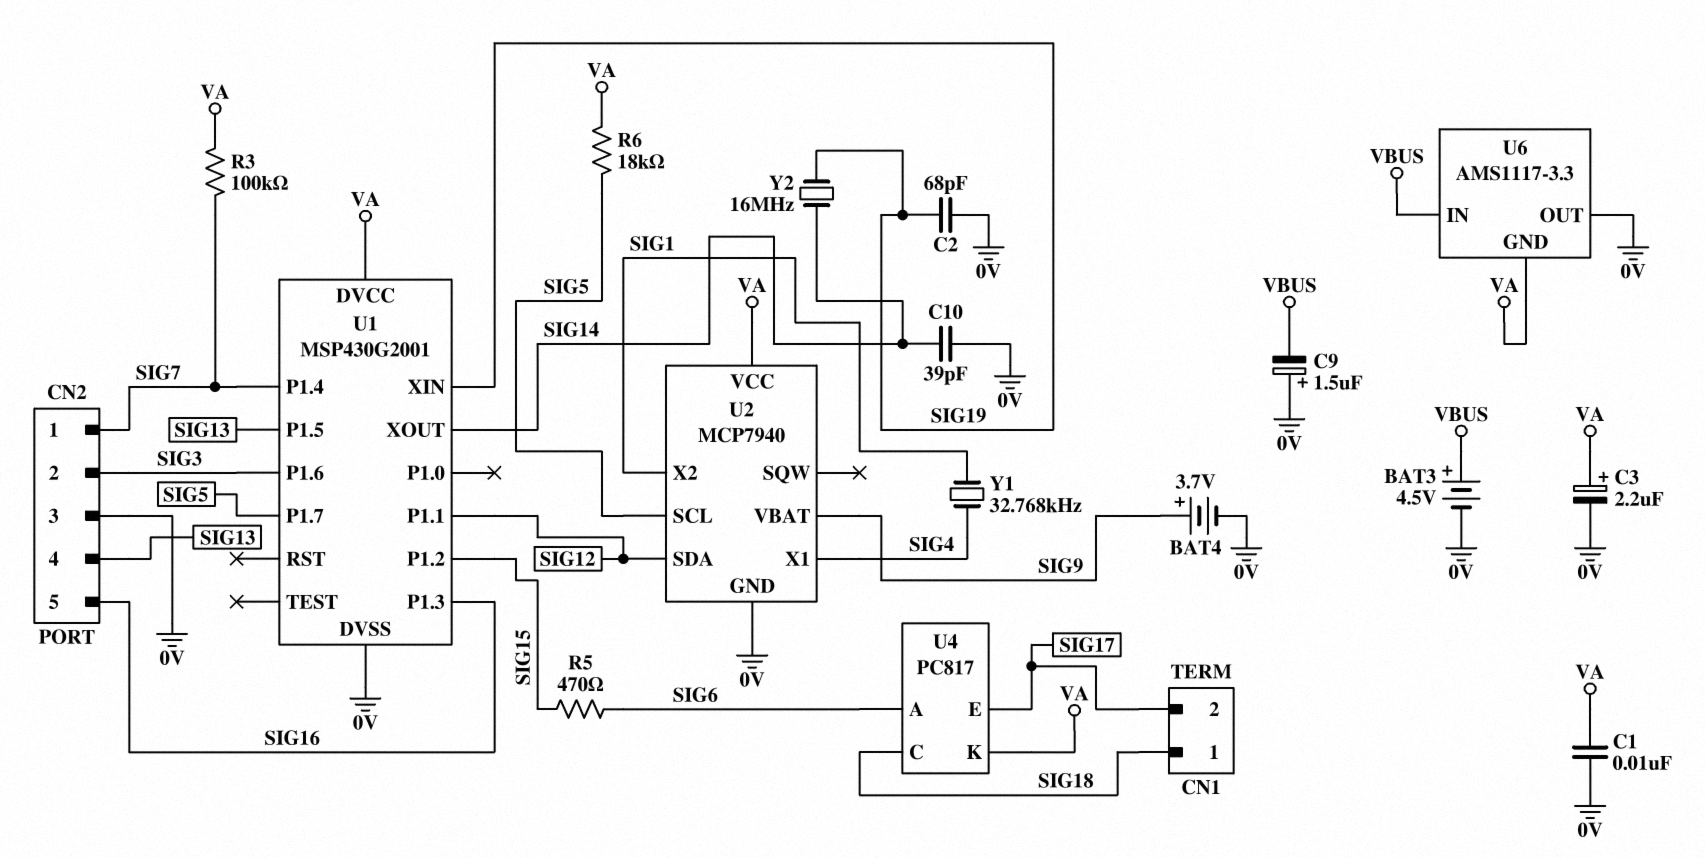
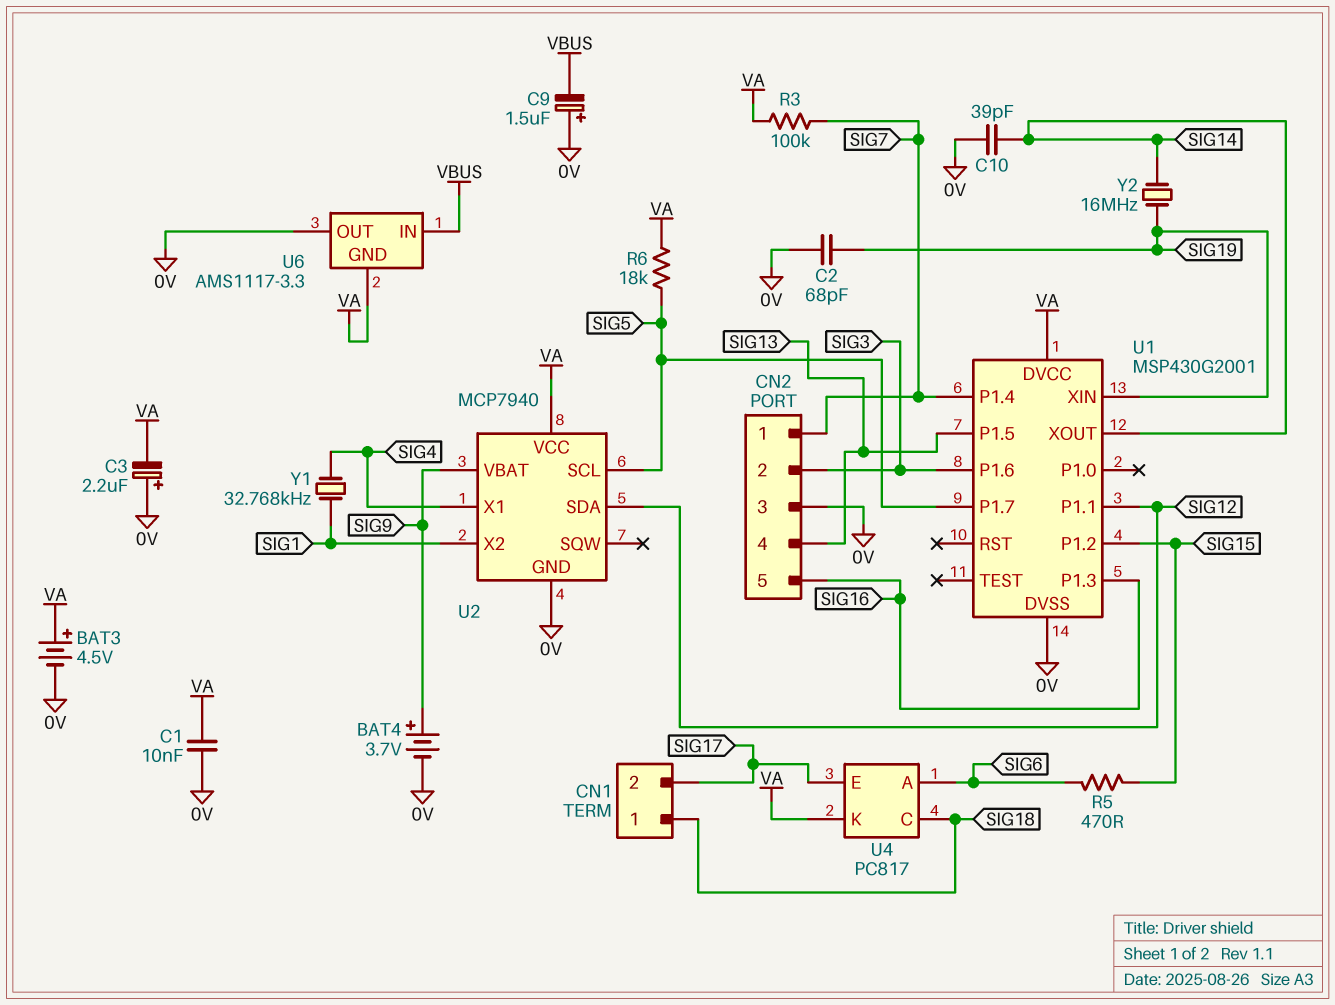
BAT3: 4.5V (plus VBUS, minus 0V) -> 4.5V (plus VA, minus 0V)
C3: 2.2uF (plus VA, minus 0V) -> 2.2uF (plus 0V, minus VA)

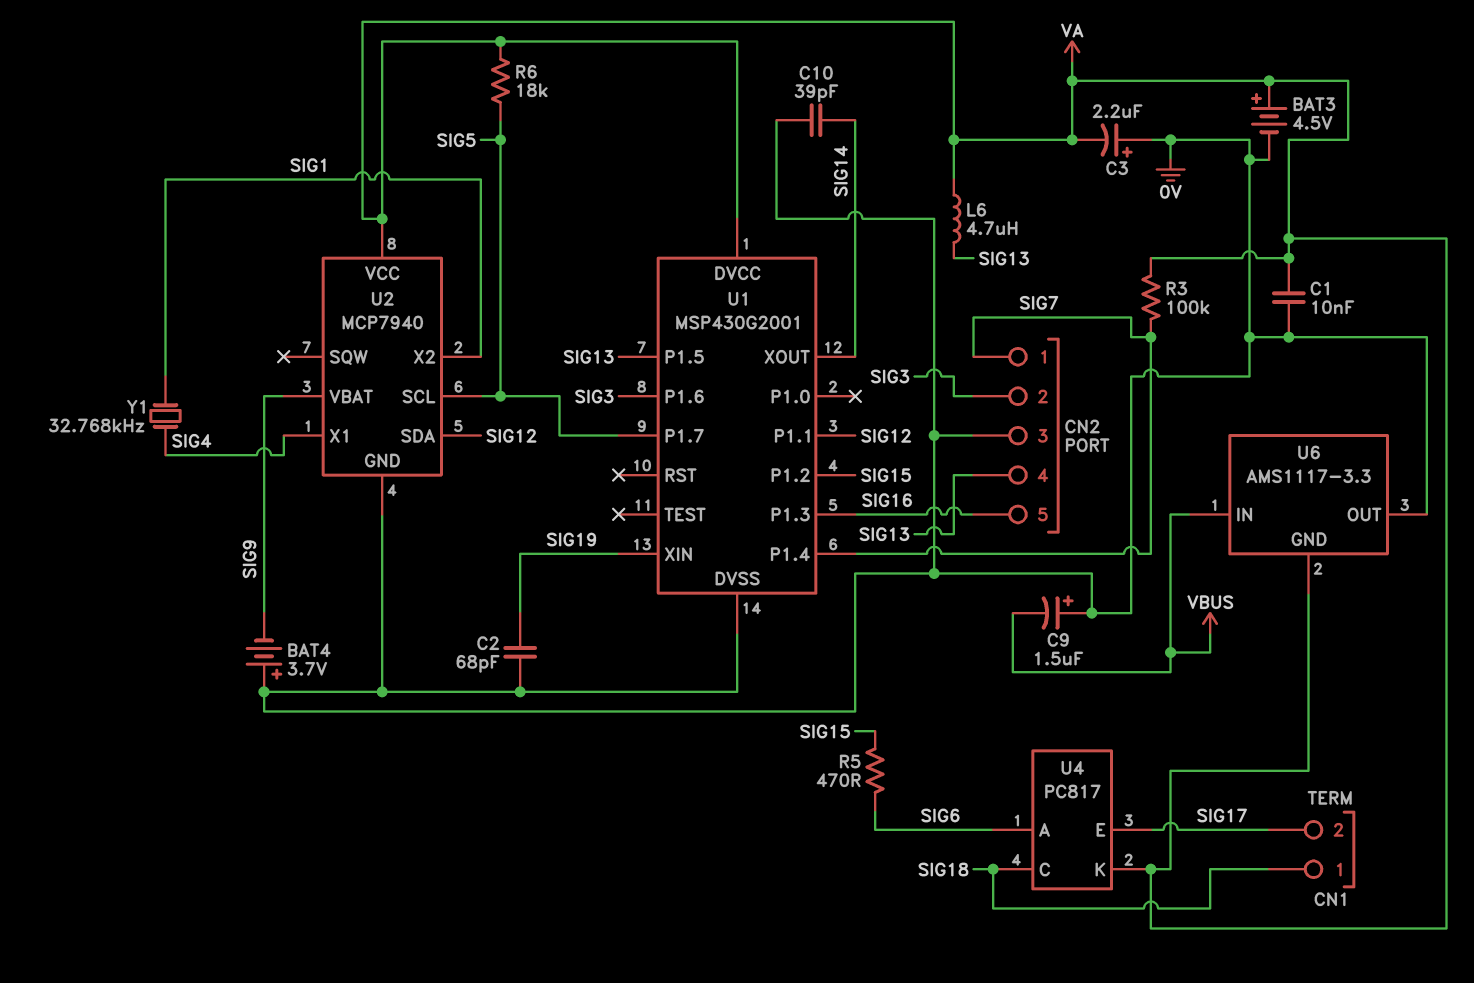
BAT4: 3.7V (plus SIG9, minus 0V) -> 3.7V (plus 0V, minus SIG9)
L6: none -> 4.7uH (SIG13, VA)
Y2: 16MHz (SIG14, SIG19) -> none

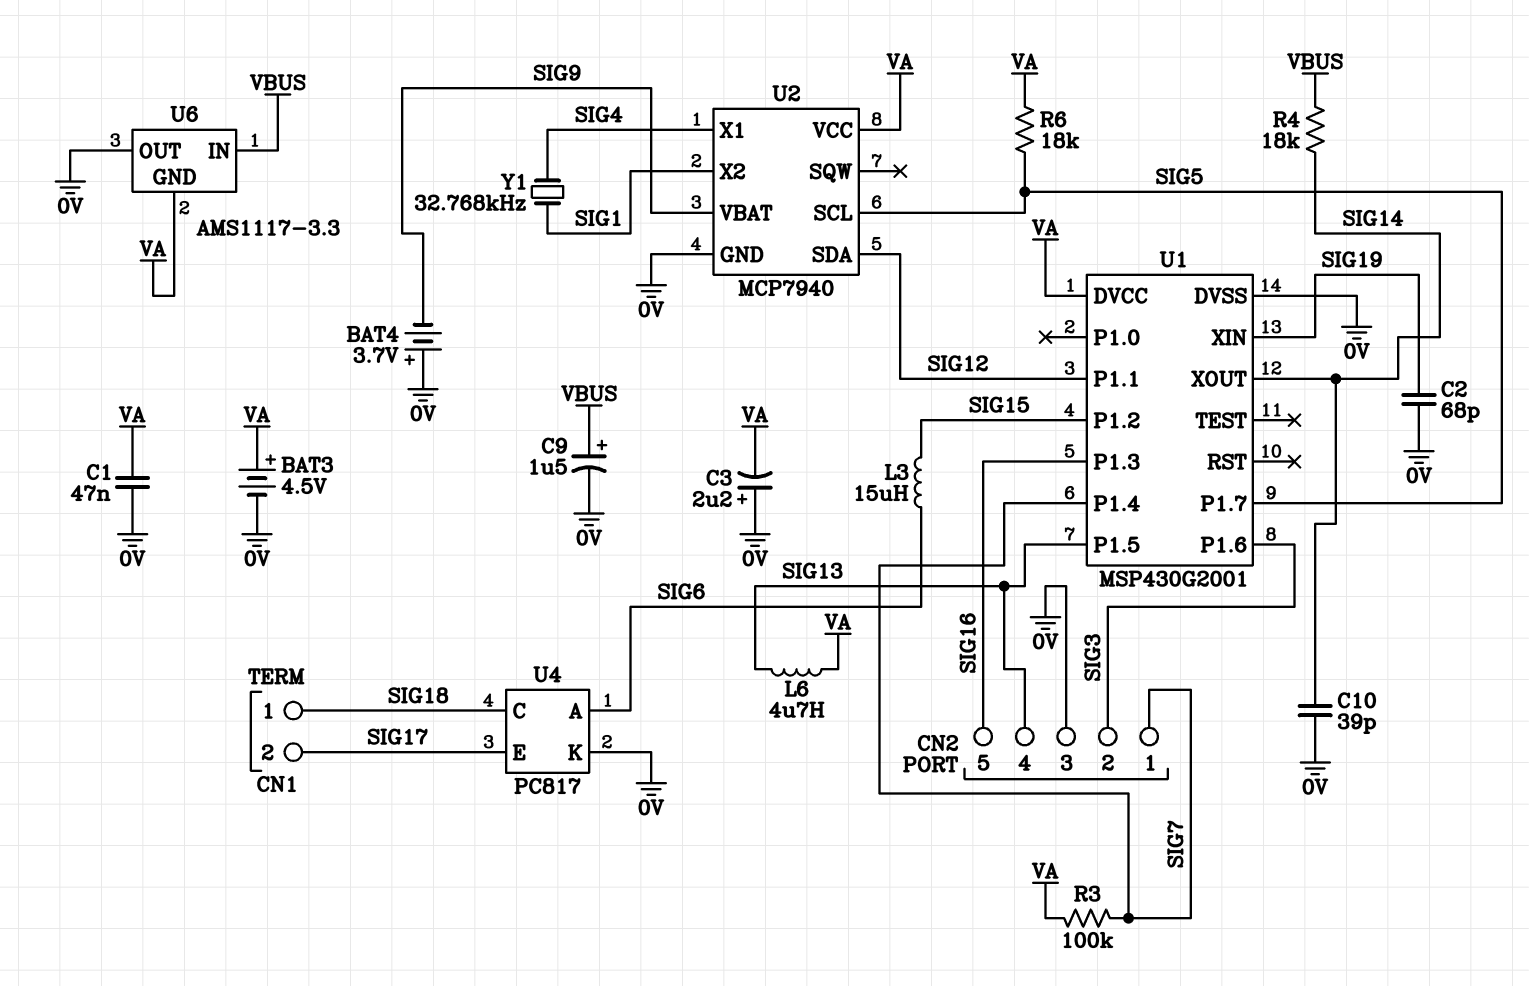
C1: 10nF (0V, VA) -> 47nF (0V, VA)
C9: 1.5uF (plus 0V, minus VBUS) -> 1.5uF (plus VBUS, minus 0V)
L3: none -> 15uH (SIG6, SIG15)
R4: none -> 18k (SIG14, VBUS)
R5: 470 (SIG6, SIG15) -> none
U4 pin K: VA -> 0V

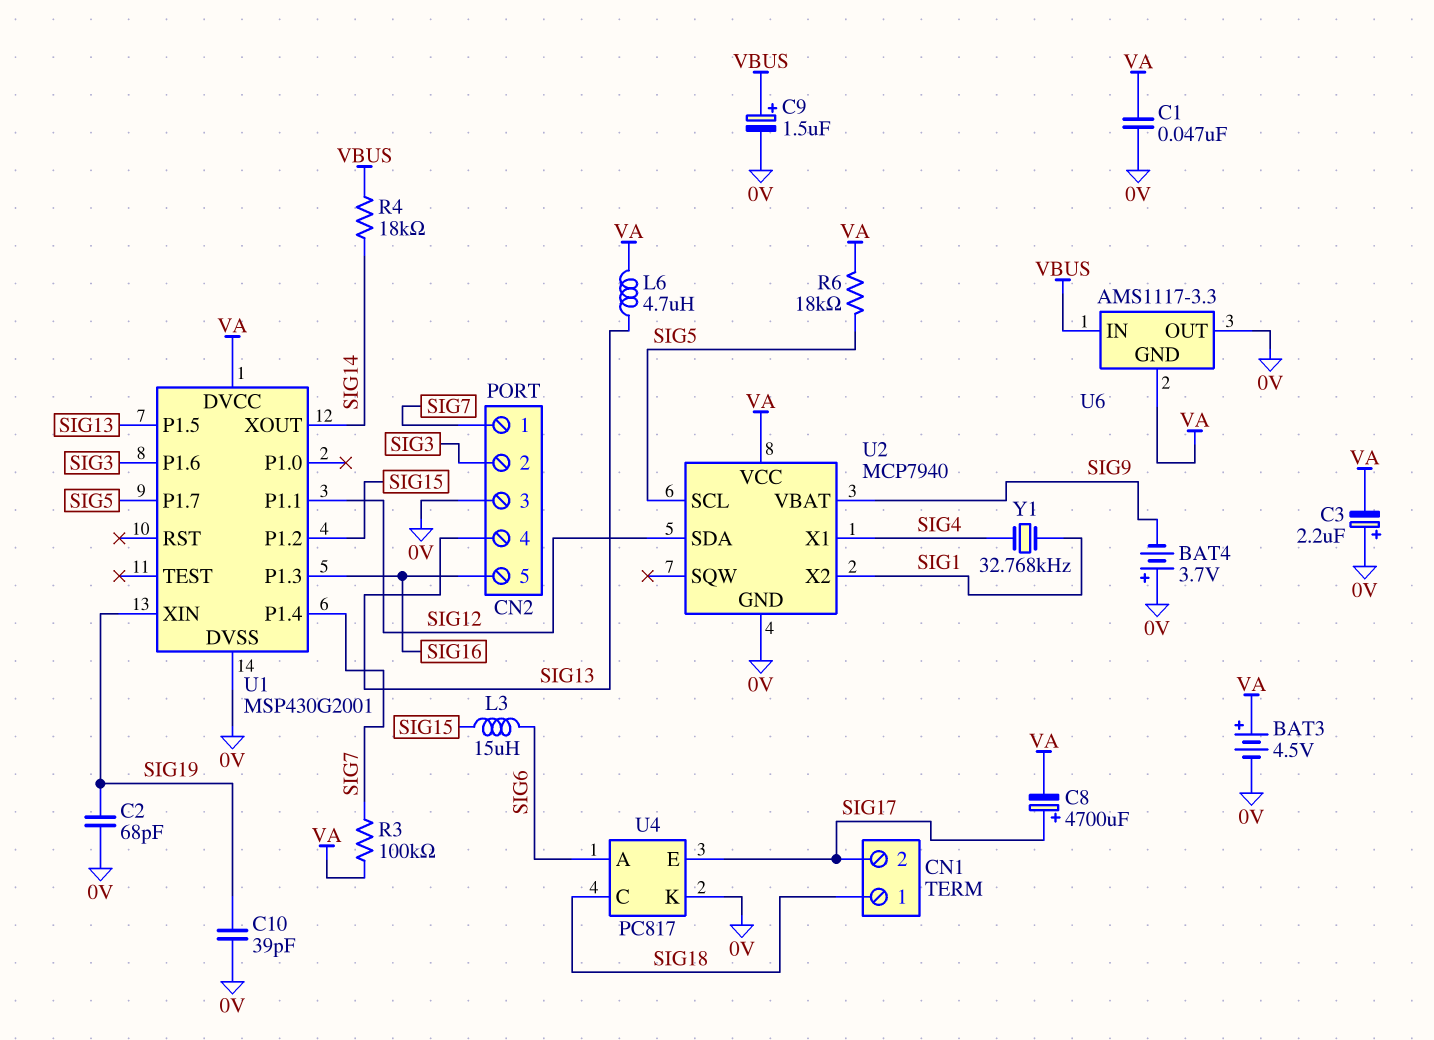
C8: none -> 4700uF (plus SIG17, minus VA)
C10: 39pF (0V, SIG14) -> 39pF (0V, SIG19)

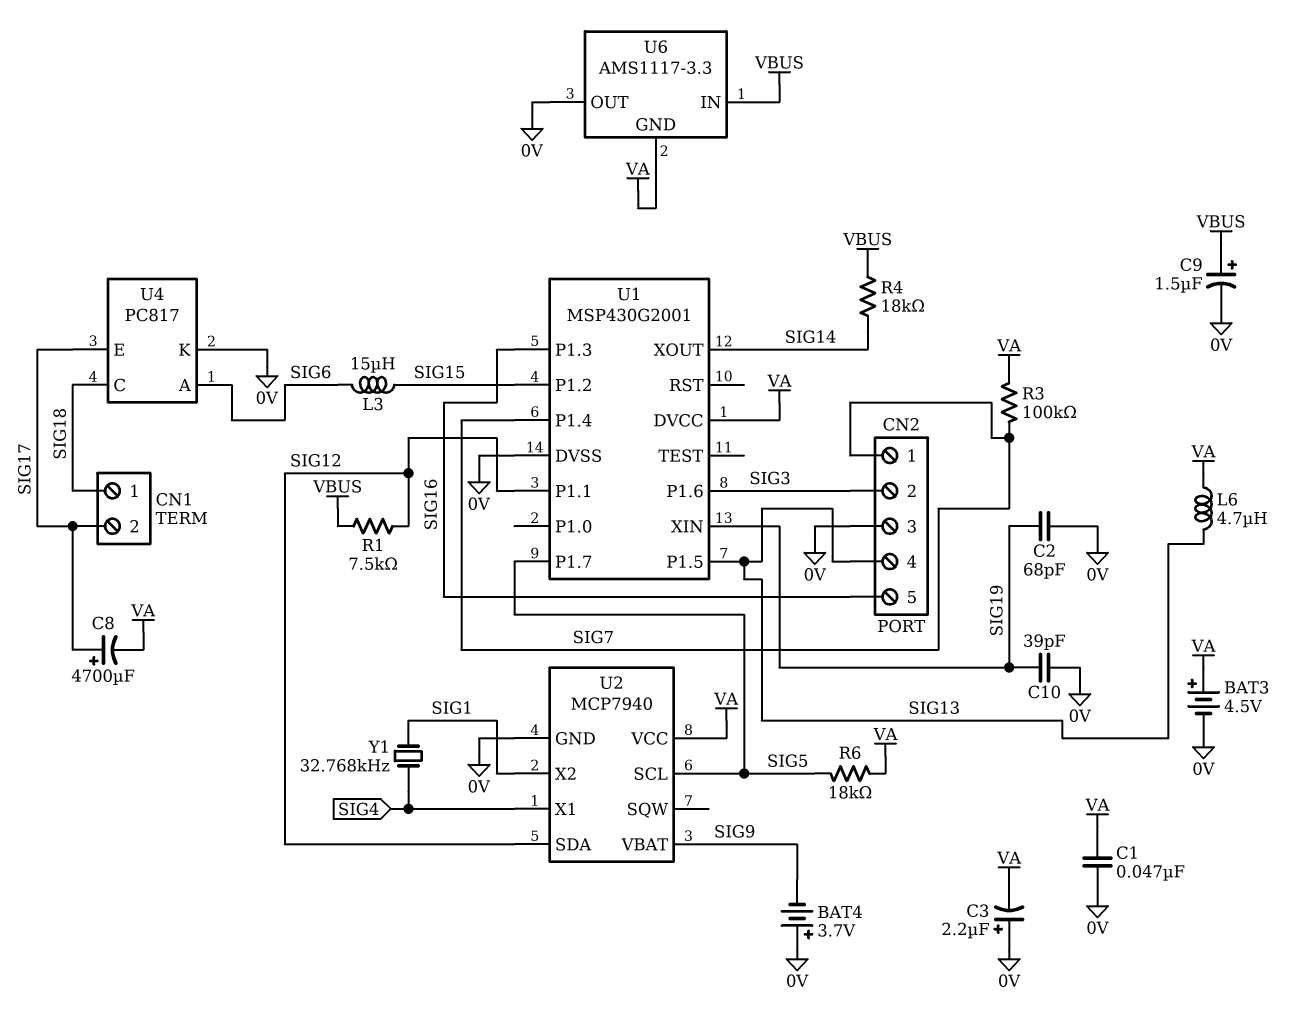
R1: none -> 7.5k (SIG12, VBUS)

